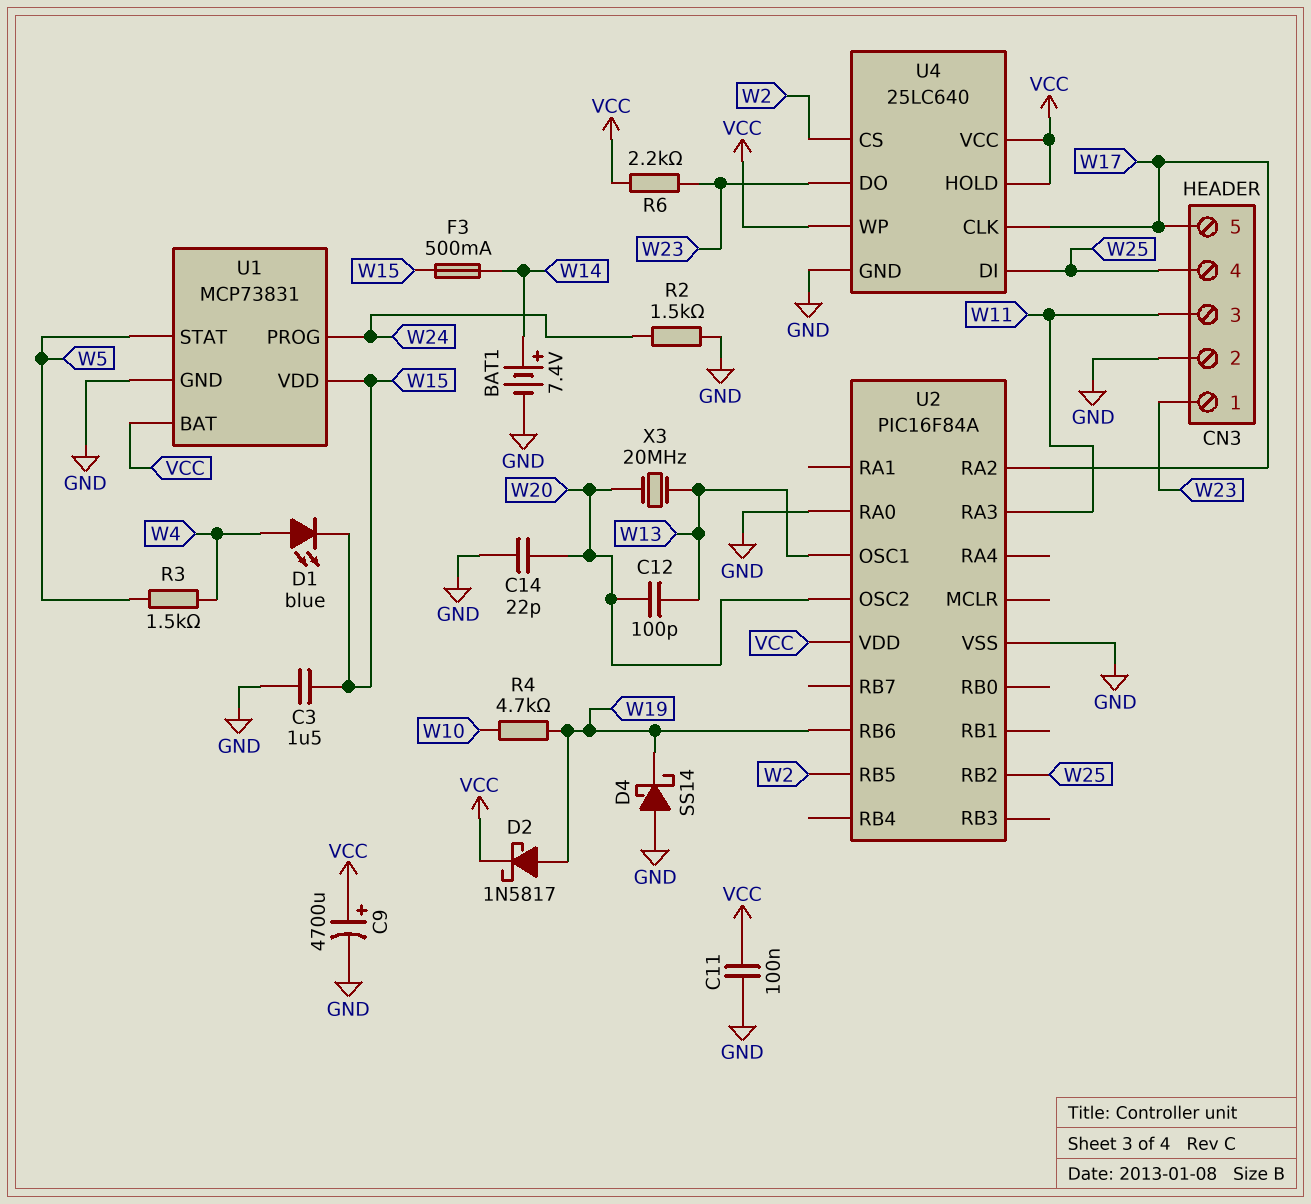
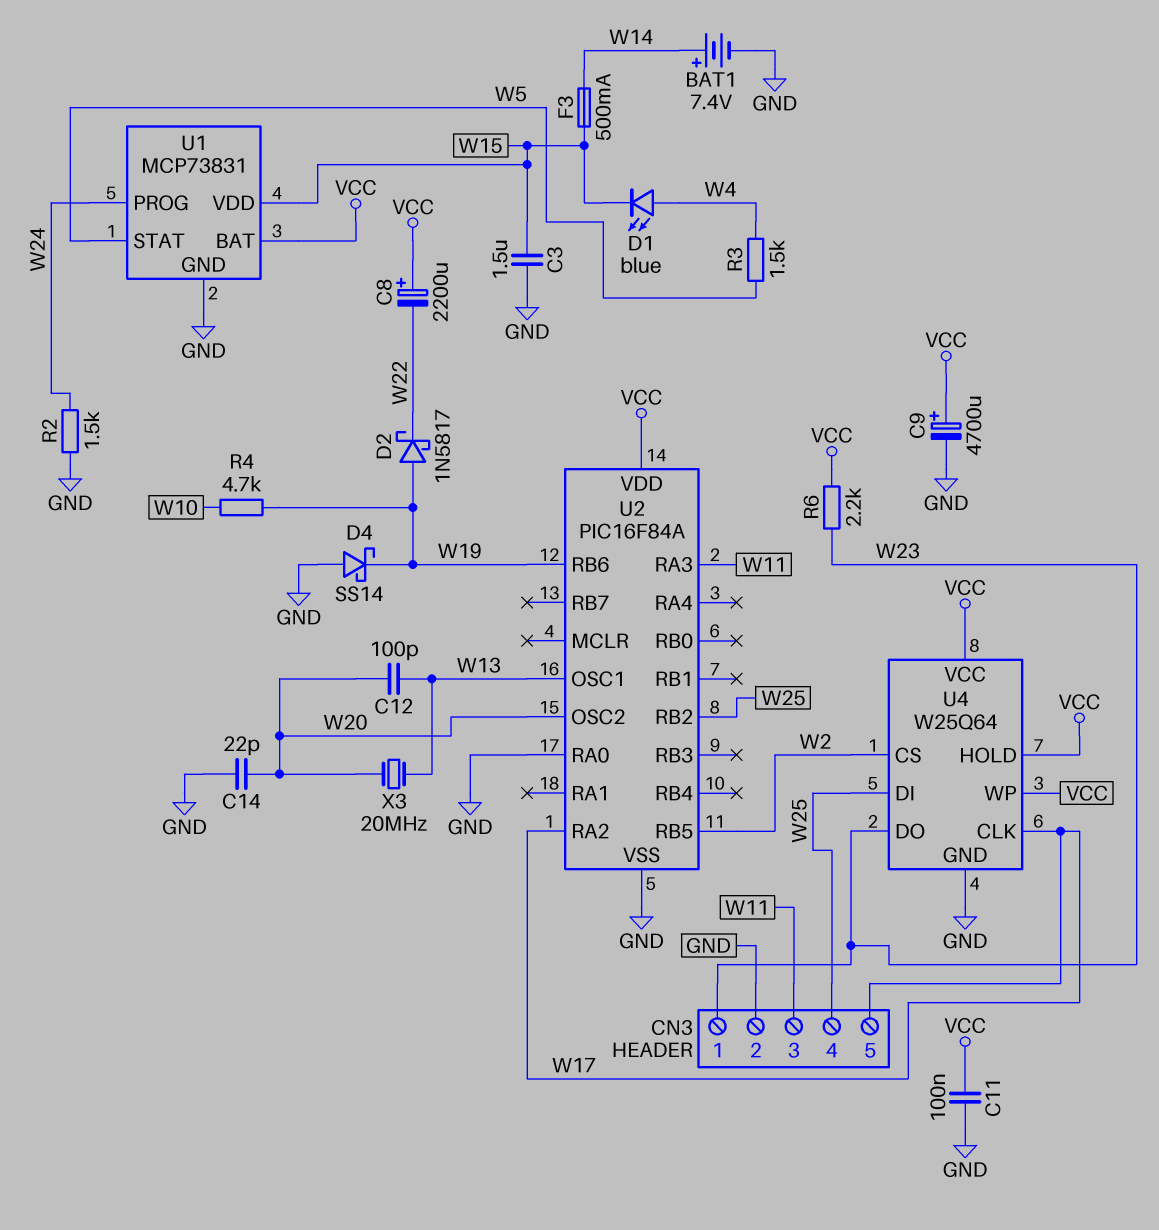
C8: none -> 2200uF (plus VCC, minus W22)
D2: schottky 1N5817 (A W19, K VCC) -> schottky 1N5817 (A W19, K W22)
U4: 25LC640 -> W25Q64

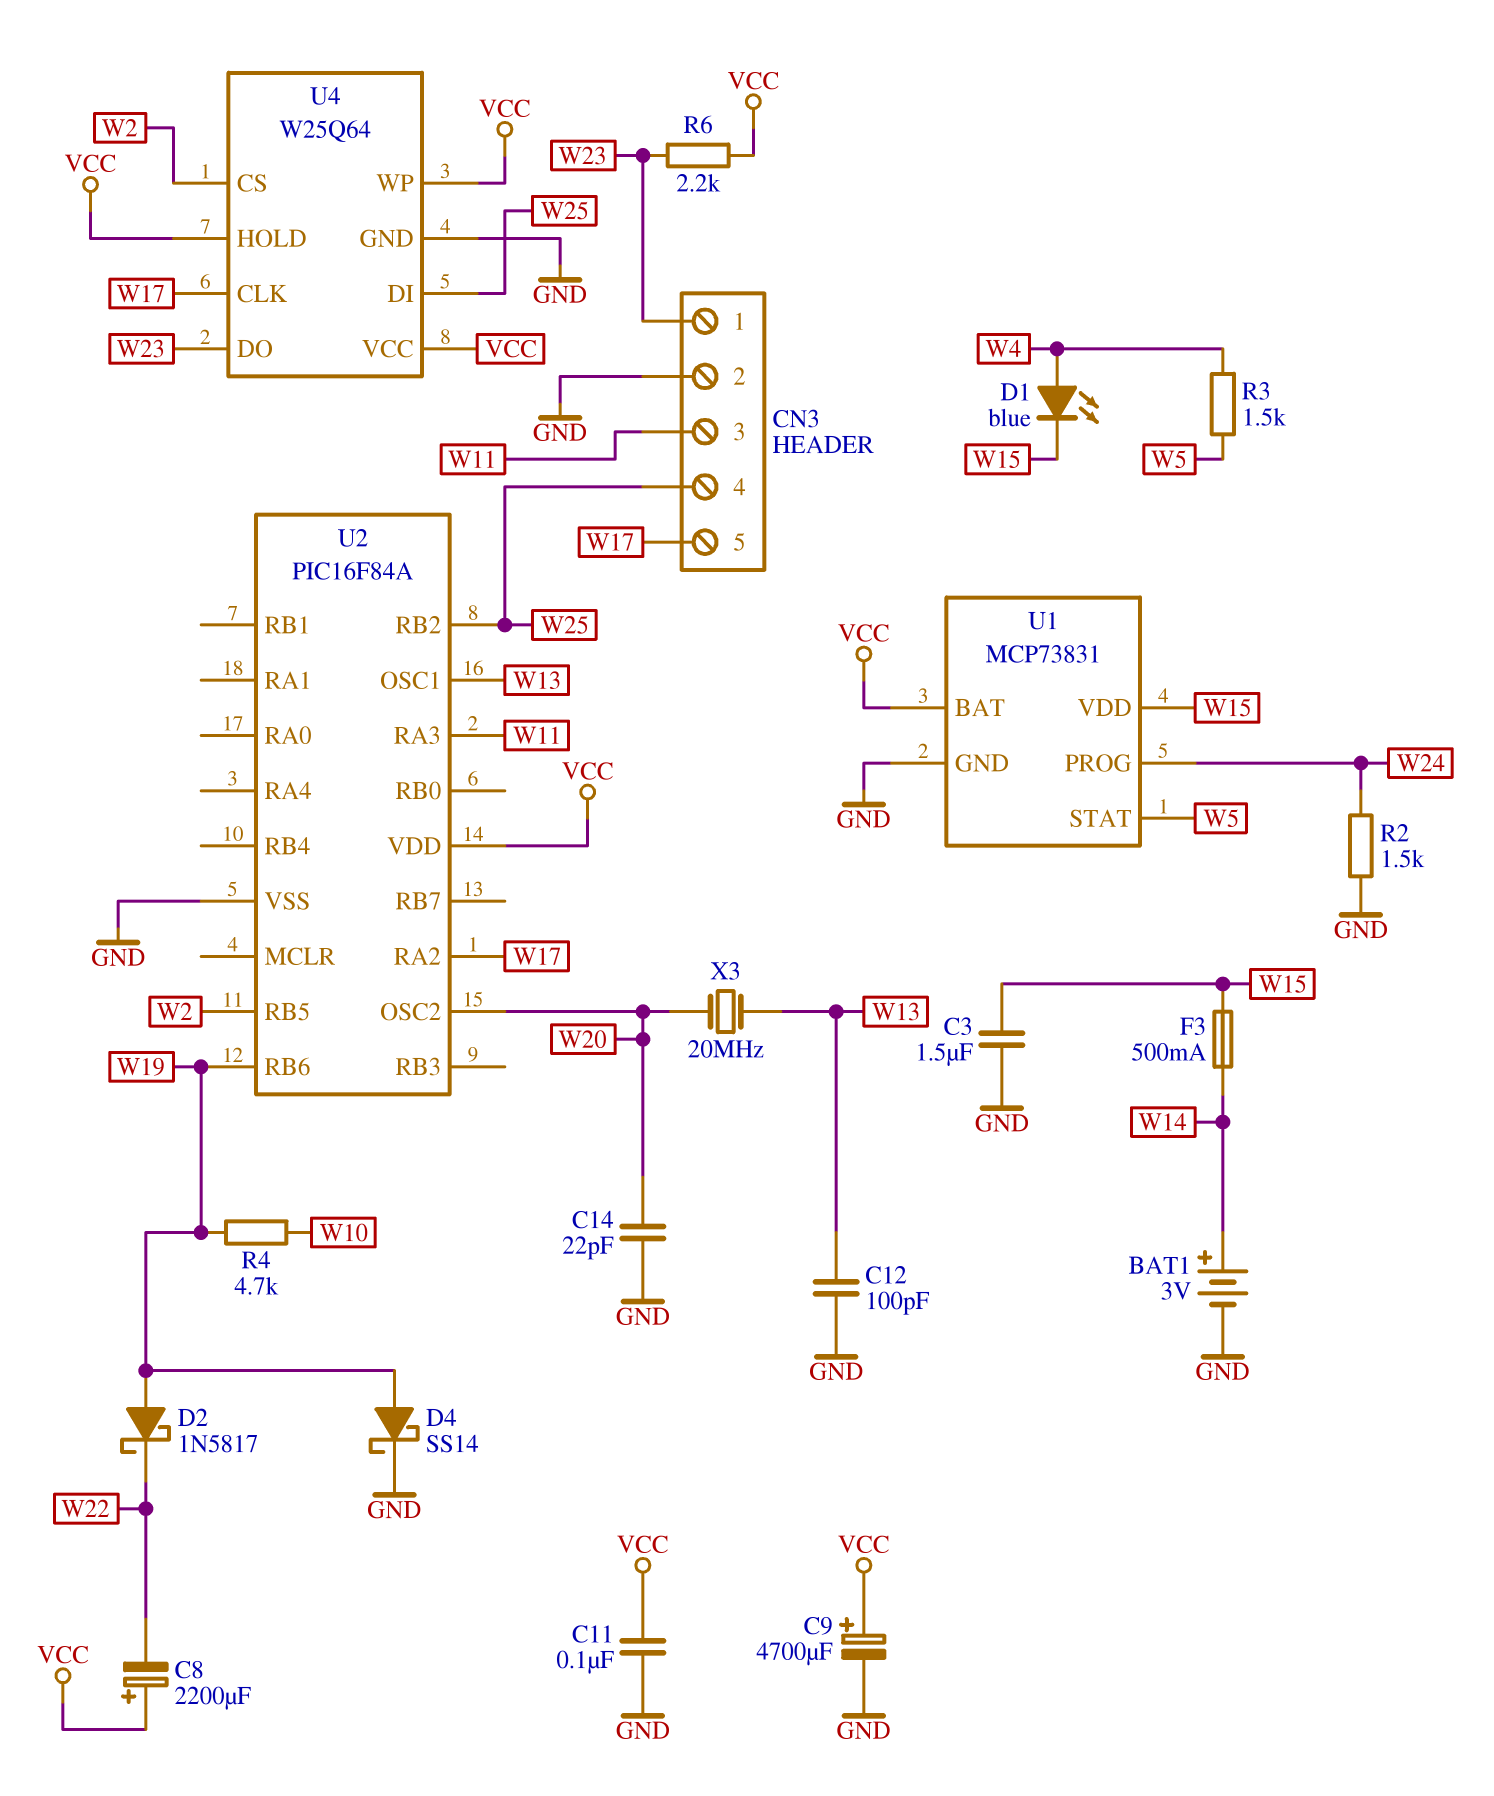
BAT1: 7.4V (plus W14, minus GND) -> 3V (plus W14, minus GND)
C12: 100pF (W13, W20) -> 100pF (GND, W13)
D4: schottky SS14 (A GND, K W19) -> schottky SS14 (A W19, K GND)
U2 pin RA0: GND -> none

